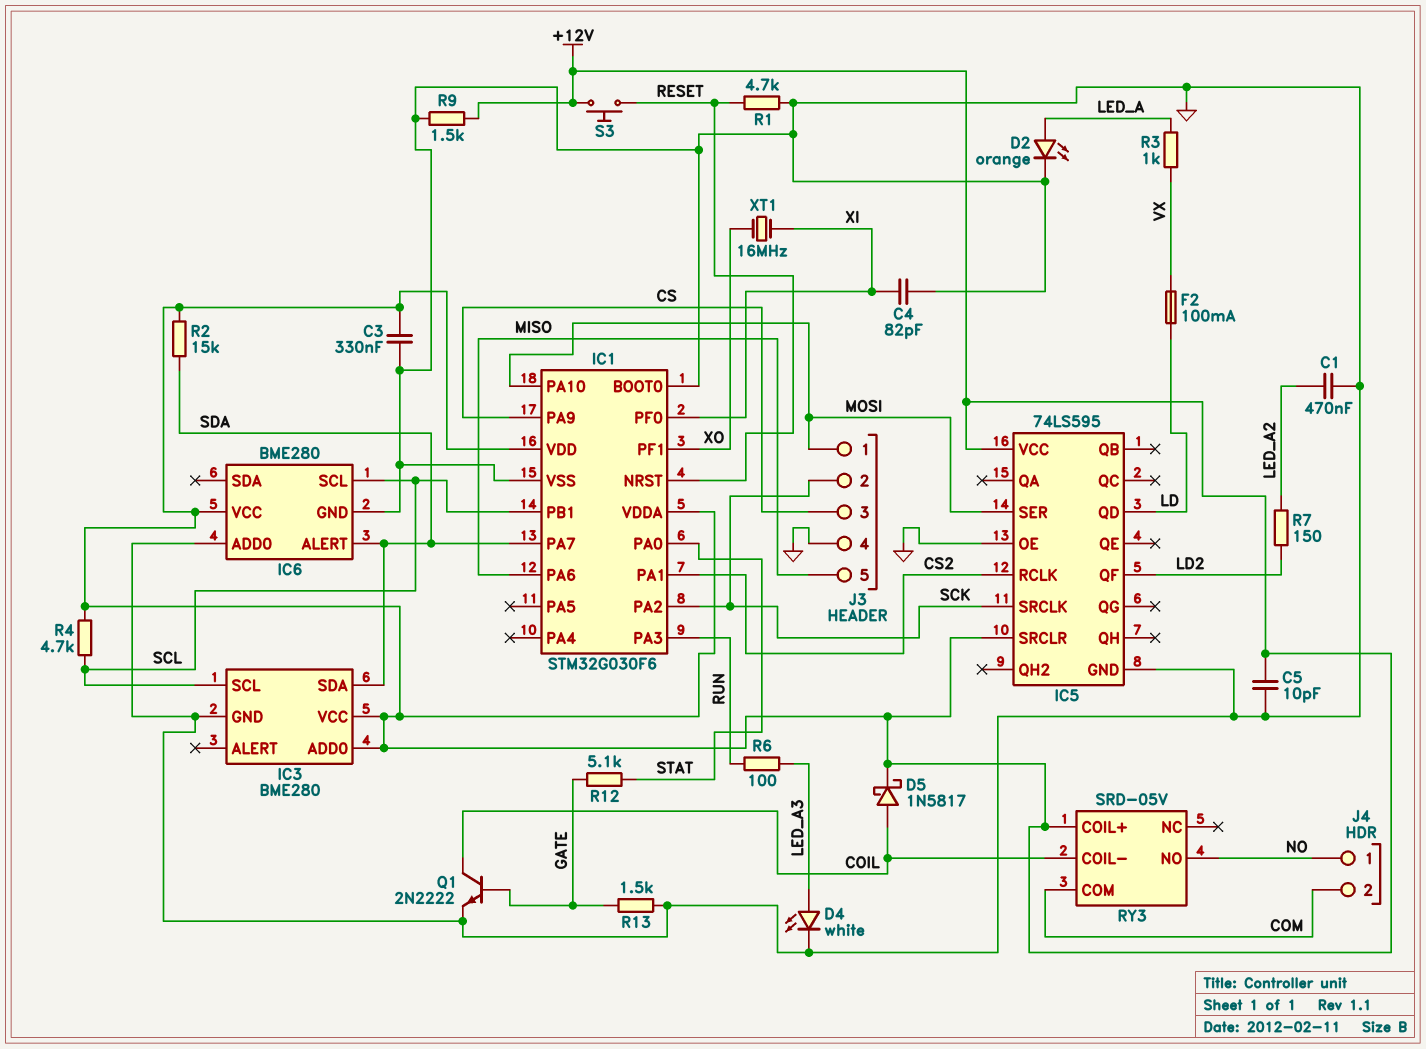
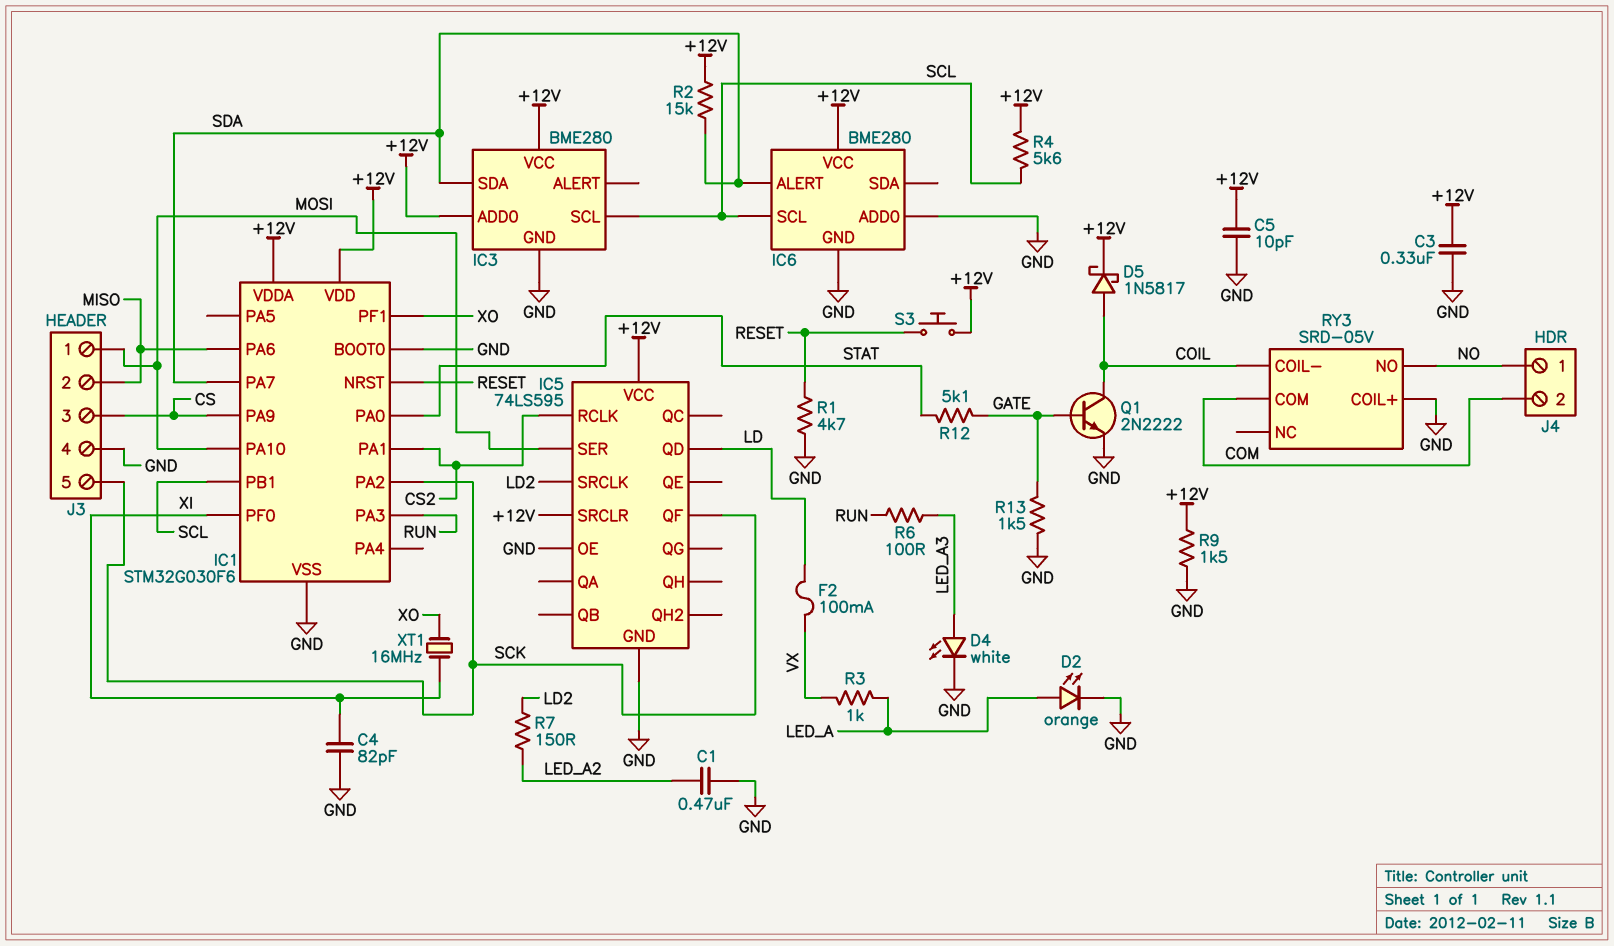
IC5 pin QF: LD2 -> SCK
IC5 pin SRCLK: SCK -> LD2
J3 pin 2: SCK -> MISO
J3 pin 5: MISO -> SCK
R4: 4.7k (+12V, SCL) -> 5.6k (+12V, SCL)
RY3 pin COIL+: +12V -> GND

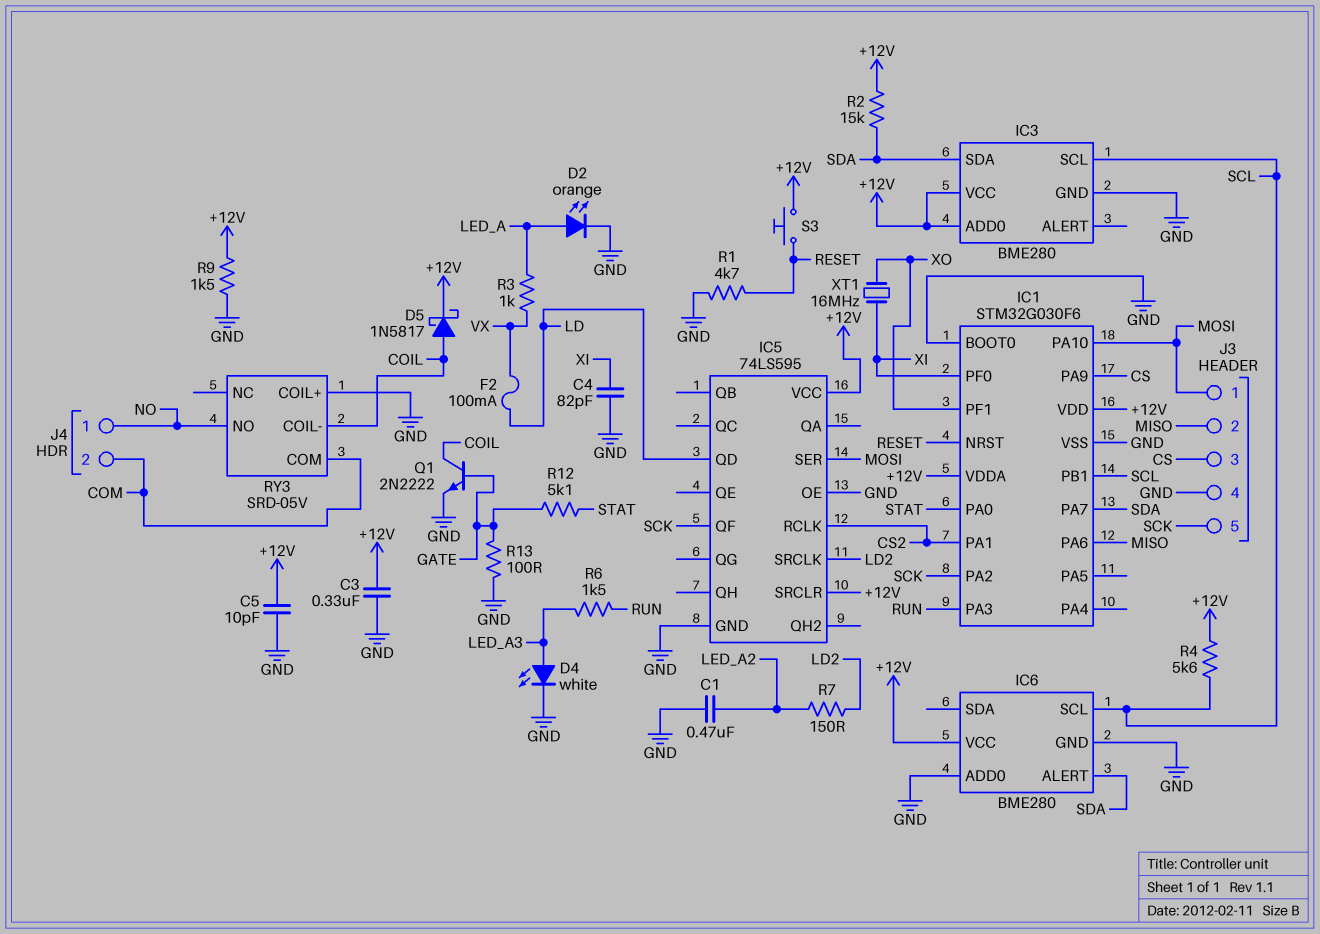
R6: 100 (LED_A3, RUN) -> 1.5k (LED_A3, RUN)
R13: 1.5k (GATE, GND) -> 100 (GATE, GND)

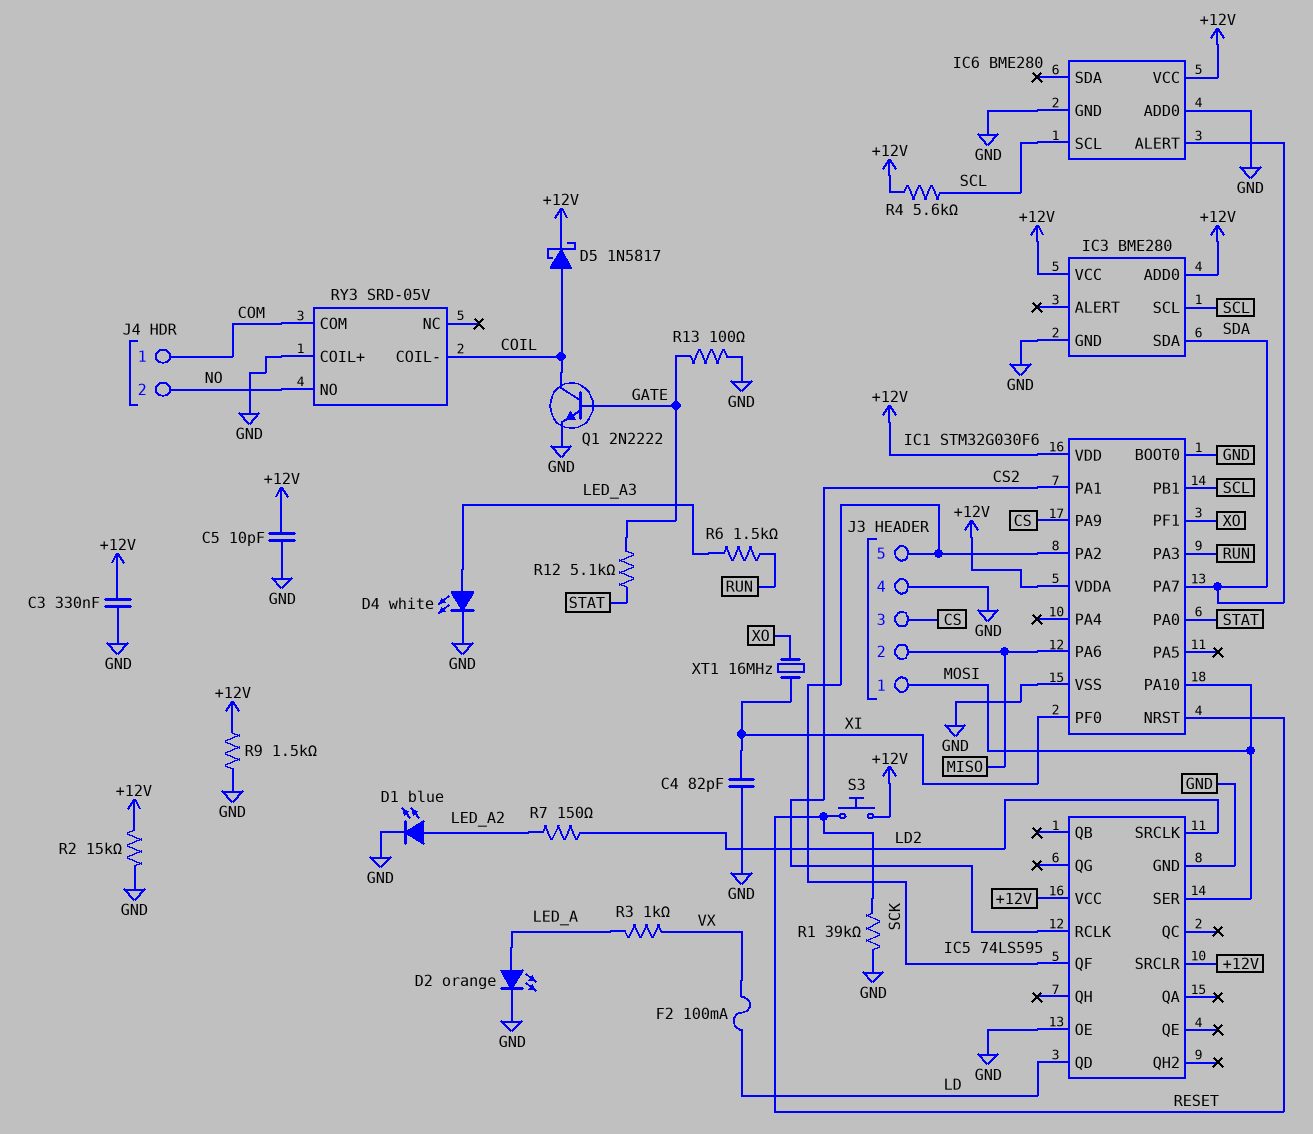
C1: 470nF (GND, LED_A2) -> none
D1: none -> LED blue (A LED_A2, K GND)
J4 pin 1: NO -> COM
J4 pin 2: COM -> NO
R1: 4.7k (GND, RESET) -> 39k (GND, RESET)
R2: 15k (+12V, SDA) -> 15k (+12V, GND)

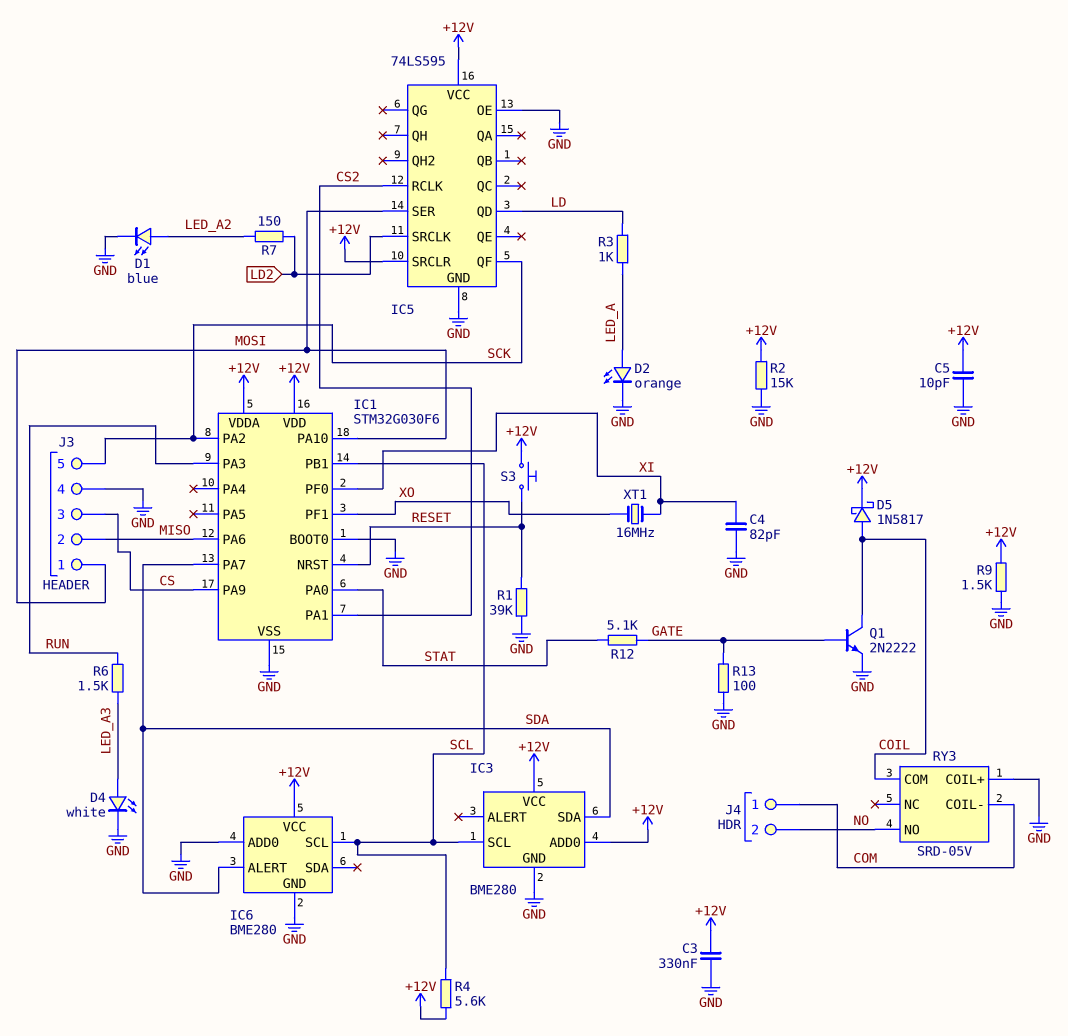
F2: 100mA (LD, VX) -> none
R3: 1k (LED_A, VX) -> 1k (LD, LED_A)
RY3 pin COIL-: COIL -> COM
RY3 pin COM: COM -> COIL

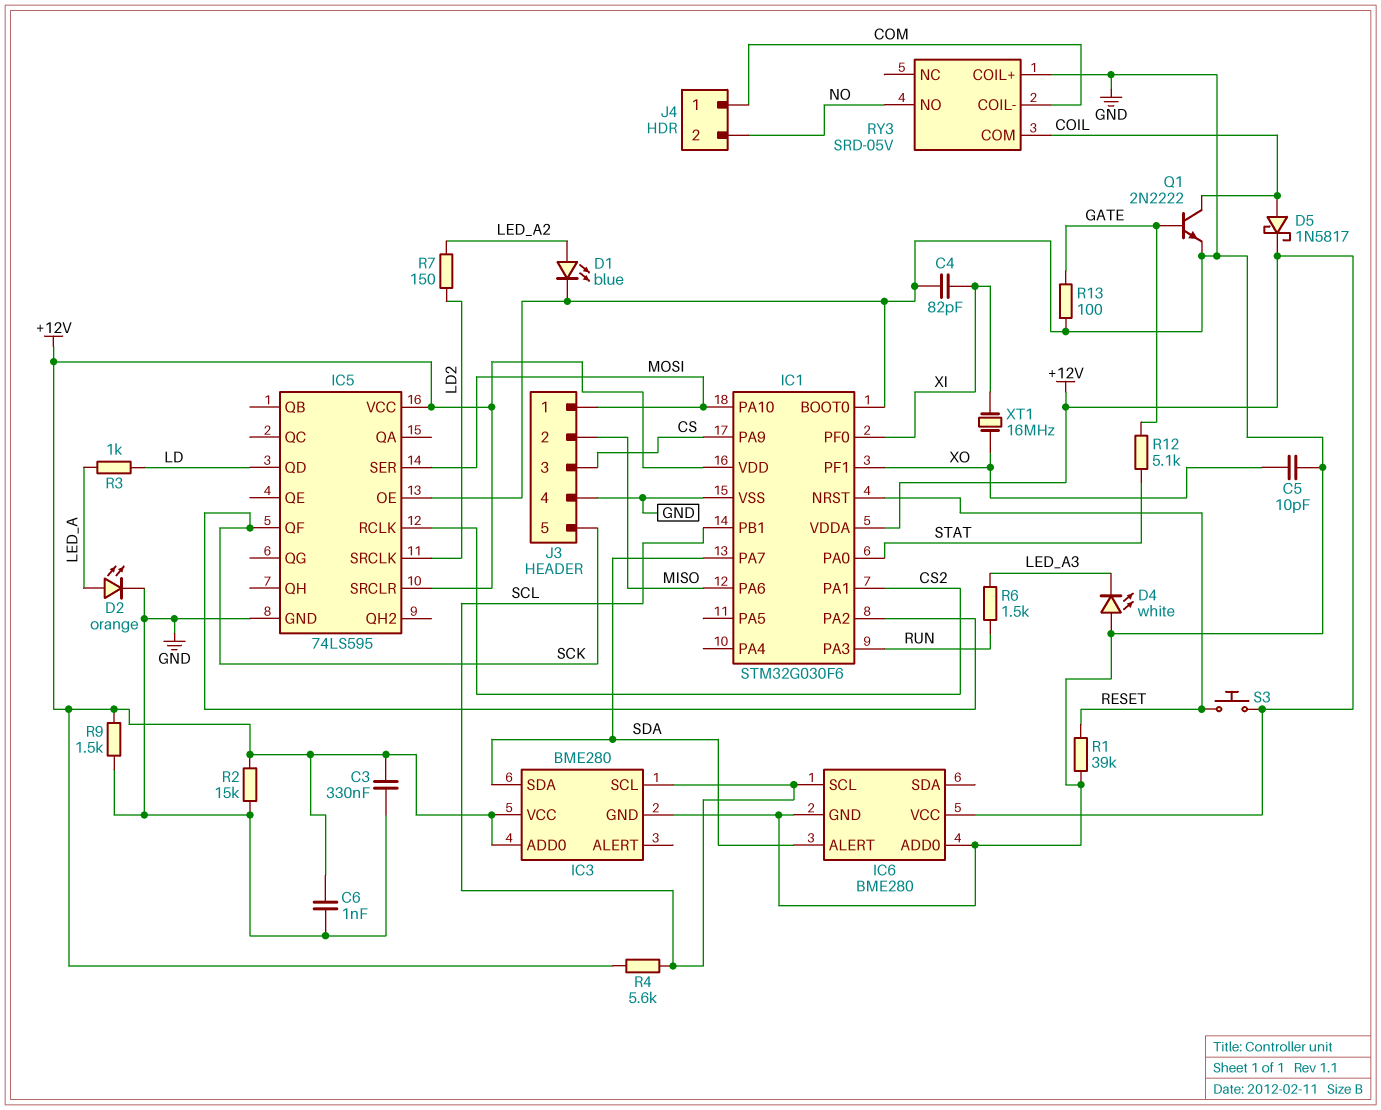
C5: 10pF (+12V, GND) -> 10pF (GND, XO)
C6: none -> 1nF (+12V, GND)
D4: LED white (A LED_A3, K GND) -> LED white (A GND, K LED_A3)

